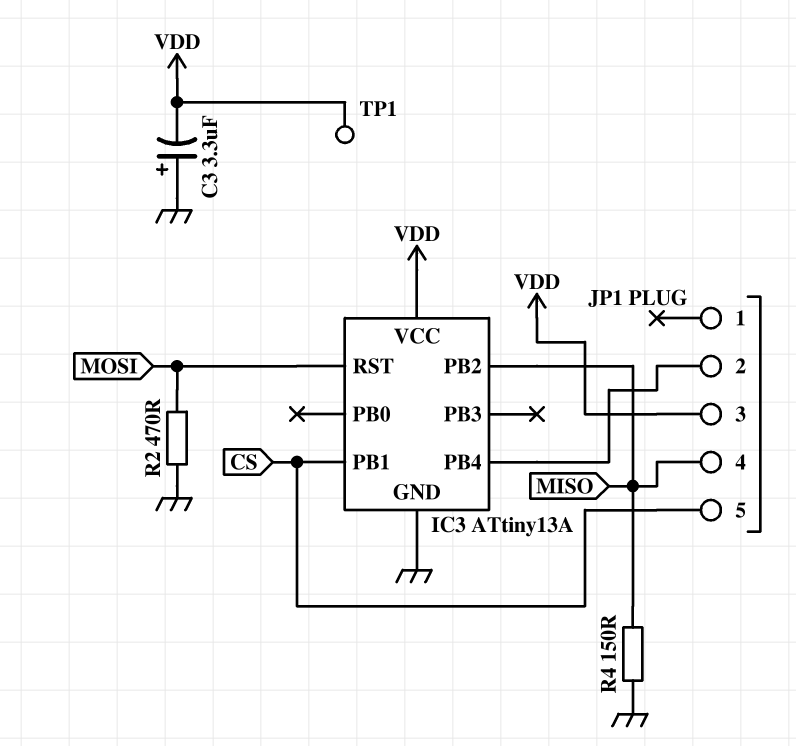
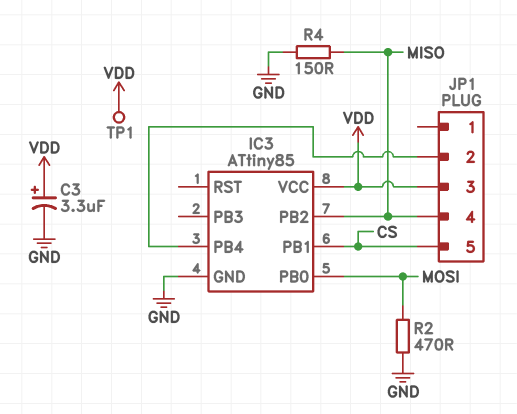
C3: 3.3uF (plus GND, minus VDD) -> 3.3uF (plus VDD, minus GND)
IC3: ATtiny13A -> ATtiny85
IC3 pin PB0: none -> MOSI
IC3 pin RST: MOSI -> none

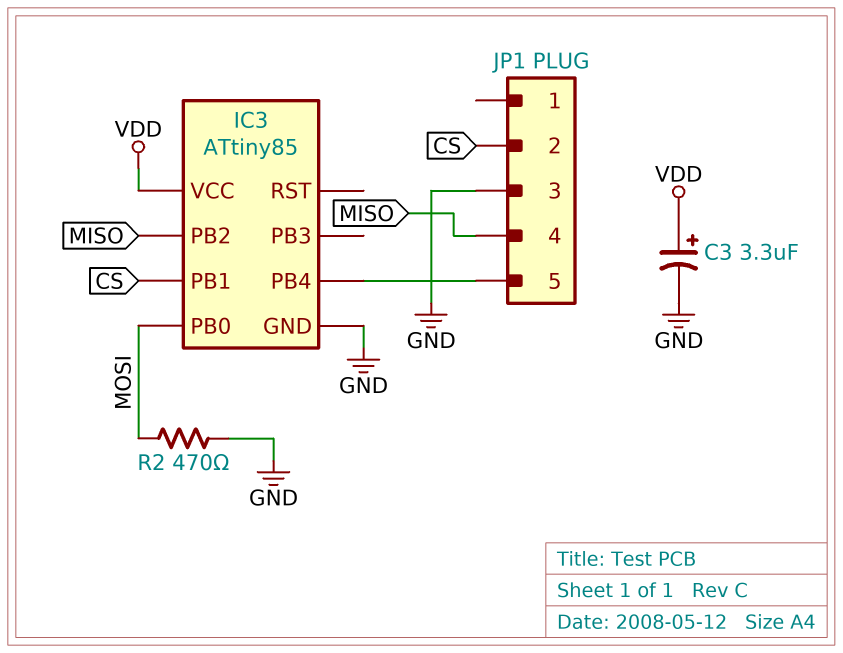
JP1 pin 2: IC3/PB4 -> CS
JP1 pin 3: VDD -> GND
JP1 pin 5: CS -> IC3/PB4
R4: 150 (GND, MISO) -> none
TP1: test point (VDD) -> none

